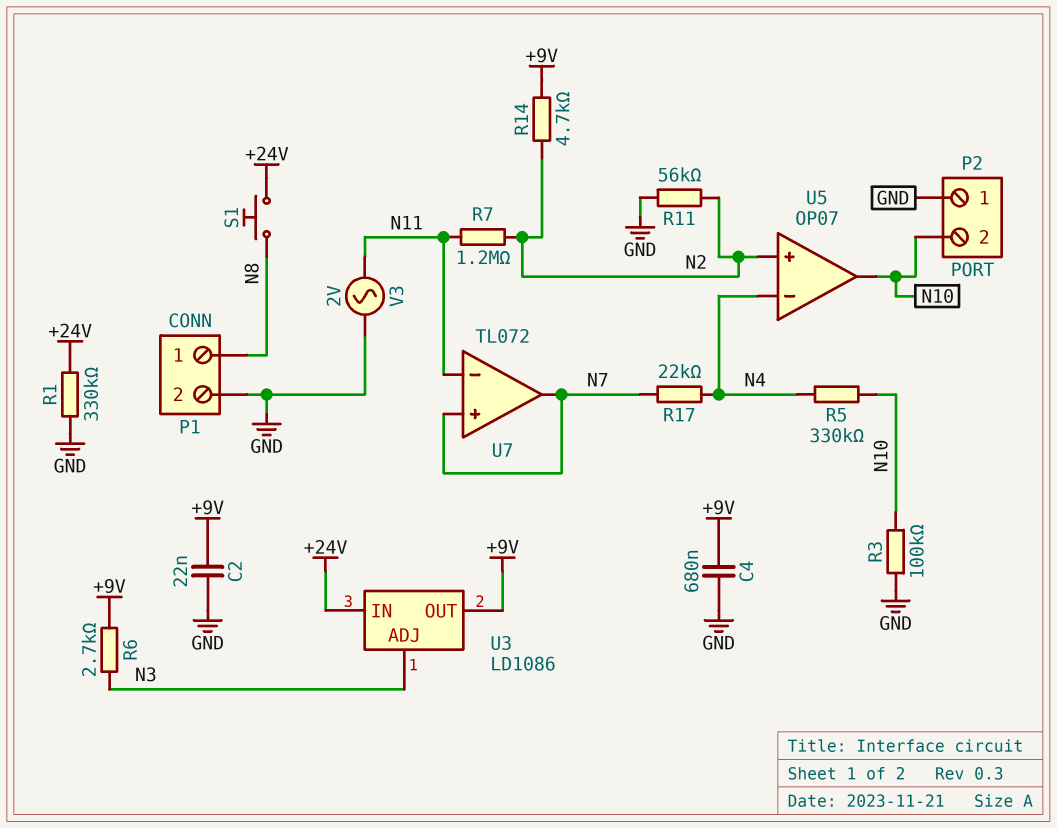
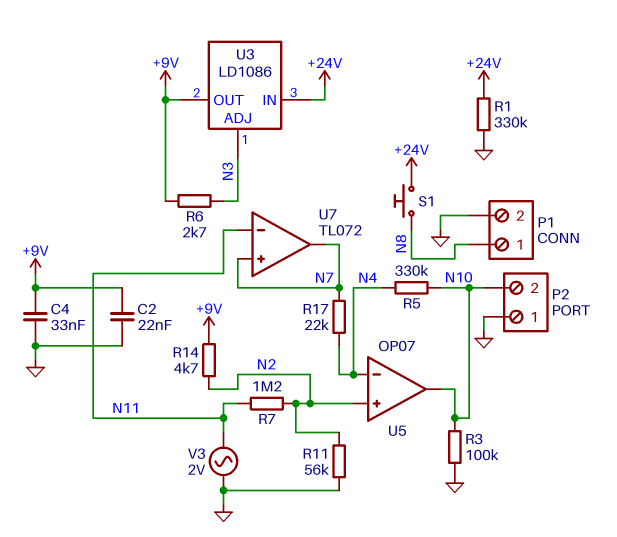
C4: 680nF (+9V, GND) -> 33nF (+9V, GND)

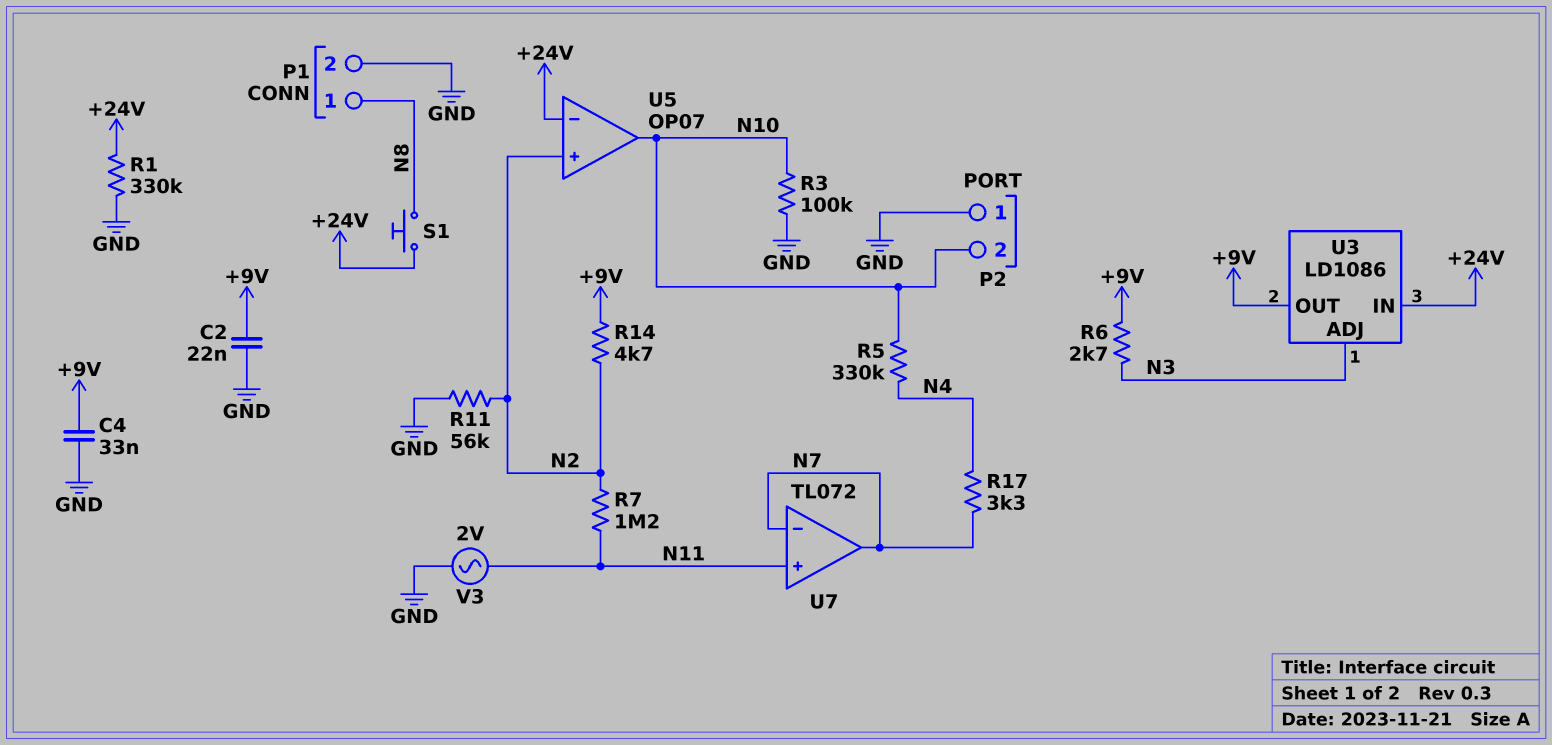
R17: 22k (N4, N7) -> 3.3k (N4, N7)
U5 pin in-: N4 -> +24V
U7 pin in+: N7 -> N11
U7 pin in-: N11 -> N7

